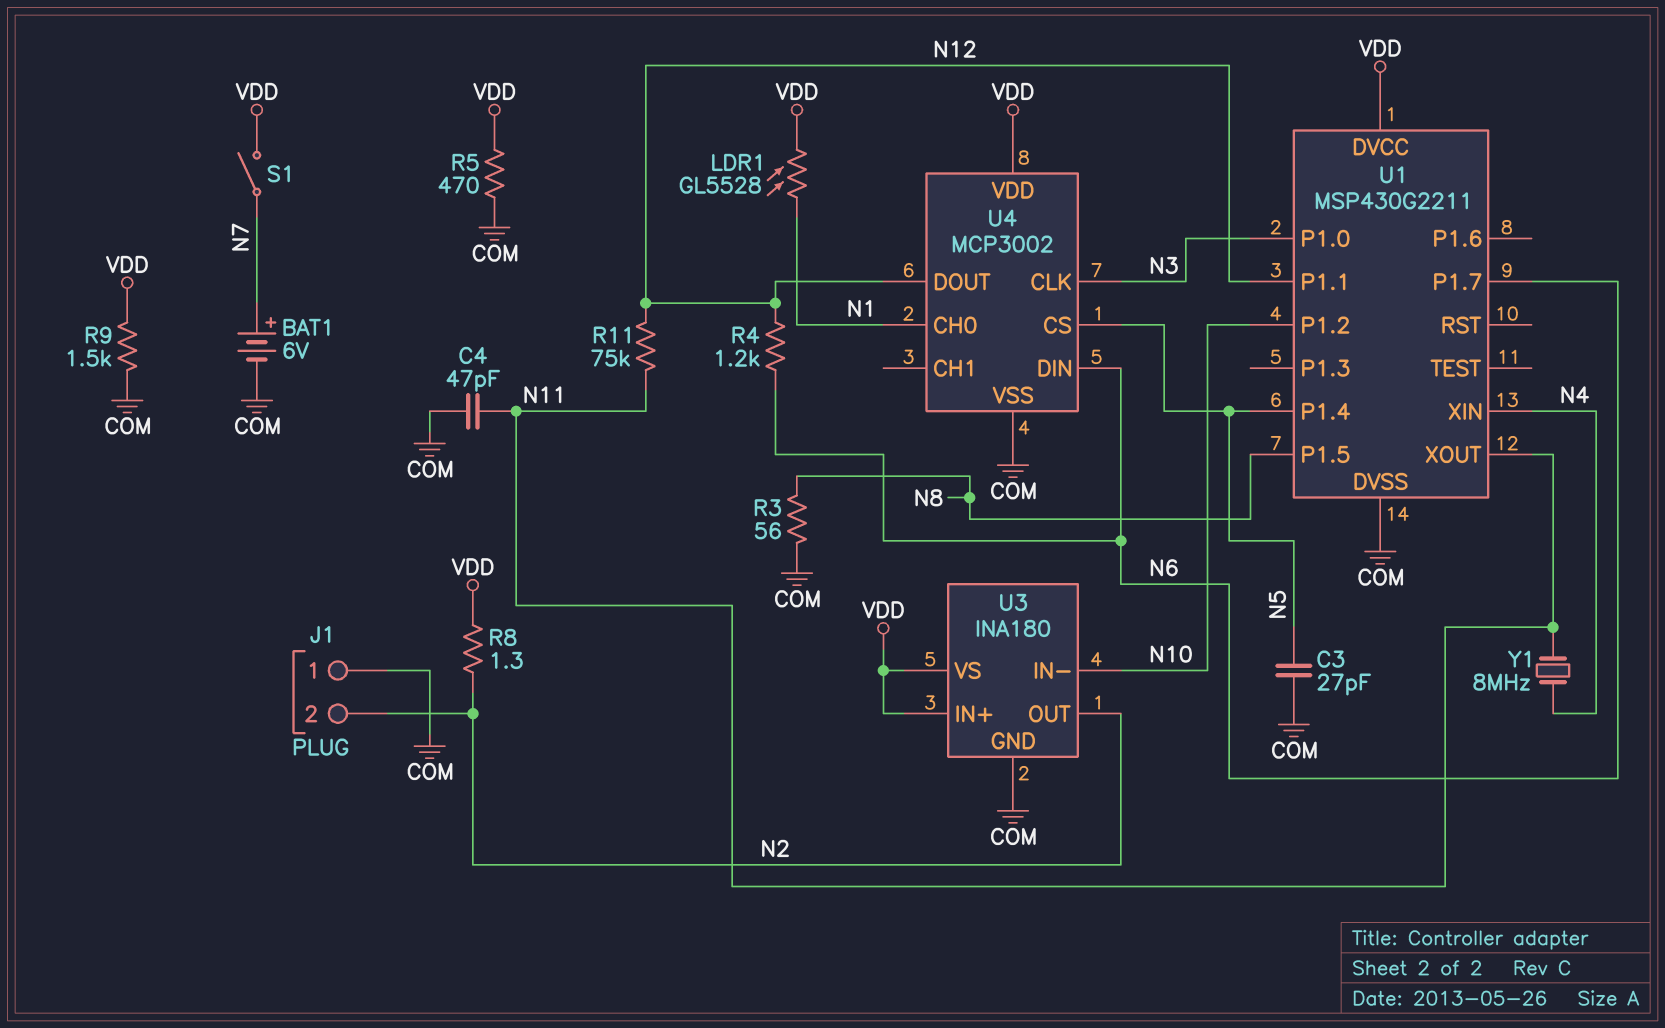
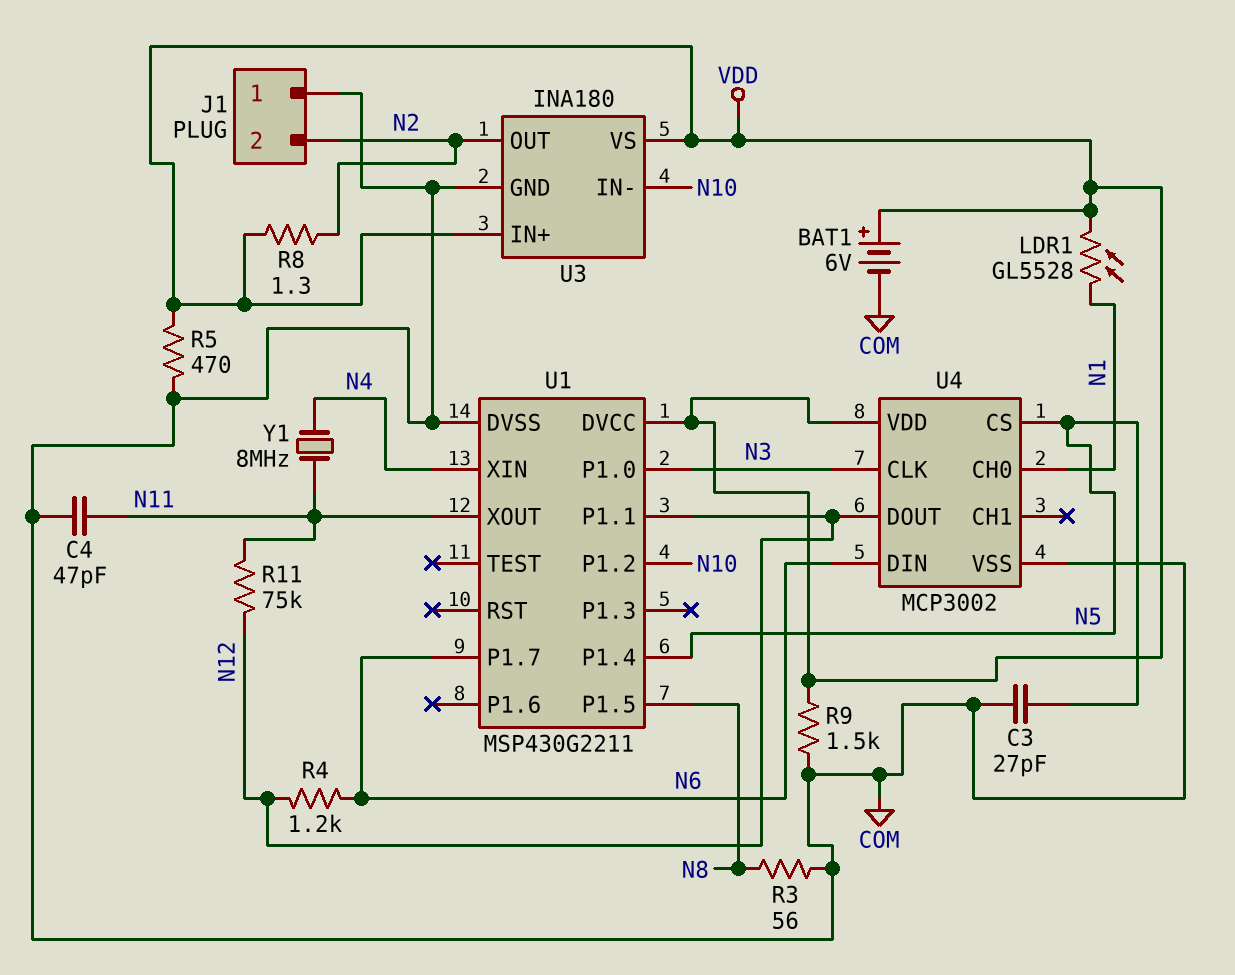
BAT1: 6V (plus N7, minus COM) -> 6V (plus VDD, minus COM)
S1: switch (N7, VDD) -> none

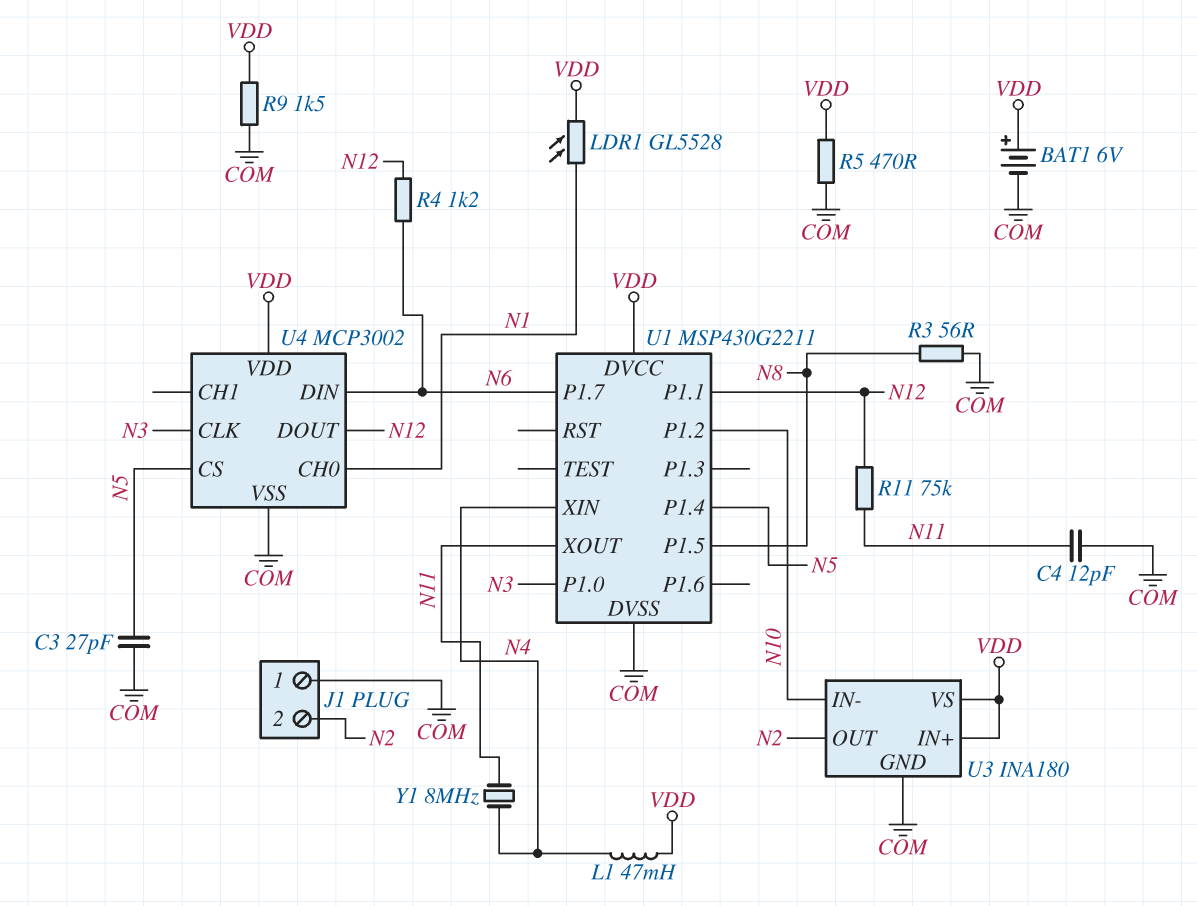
C4: 47pF (COM, N11) -> 12pF (COM, N11)
L1: none -> 47mH (N4, VDD)
R8: 1.3 (N2, VDD) -> none

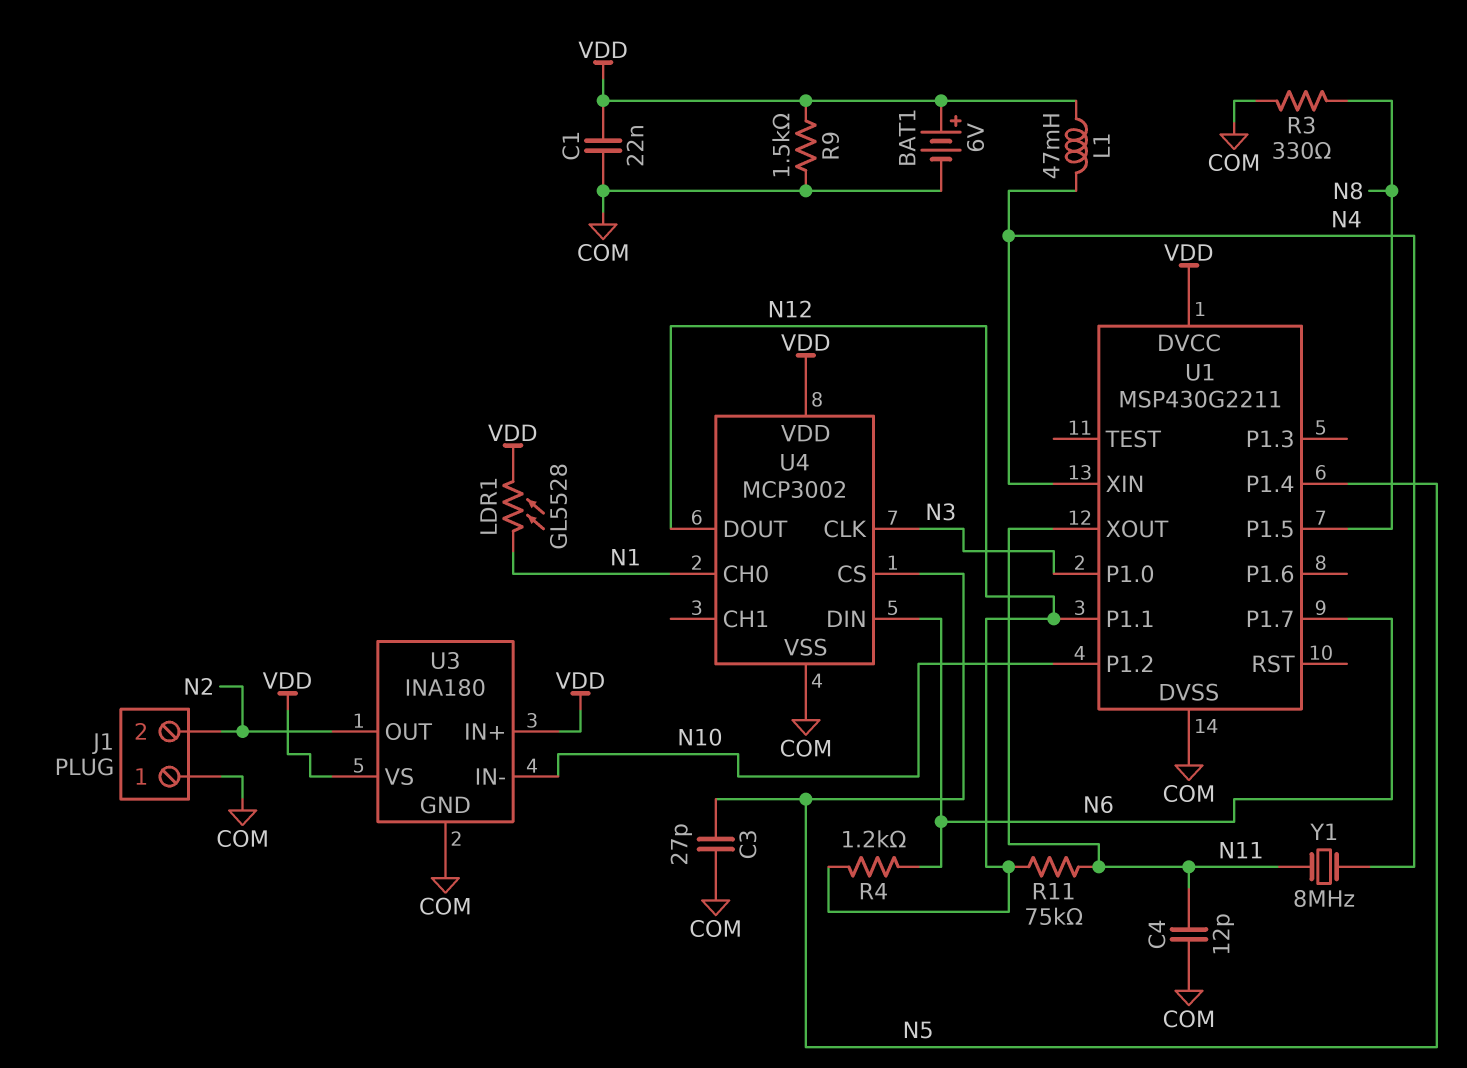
C1: none -> 22nF (COM, VDD)
R3: 56 (COM, N8) -> 330 (COM, N8)
R5: 470 (COM, VDD) -> none

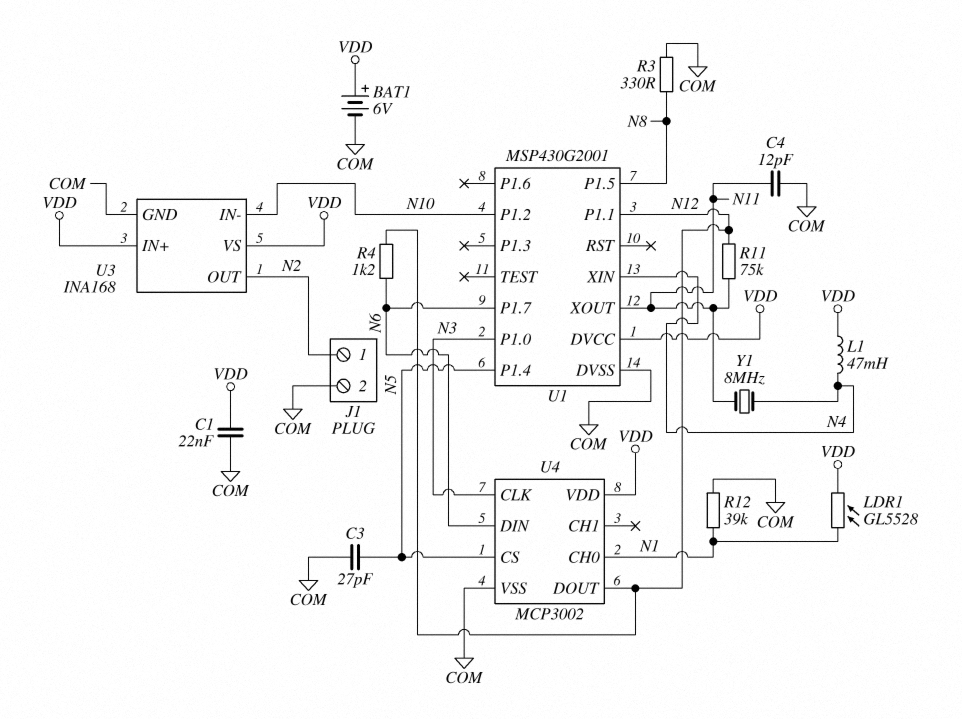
J1 pin 1: COM -> N2
J1 pin 2: N2 -> COM
R9: 1.5k (COM, VDD) -> none
R12: none -> 39k (COM, N1)
U1: MSP430G2211 -> MSP430G2001
U3: INA180 -> INA168

